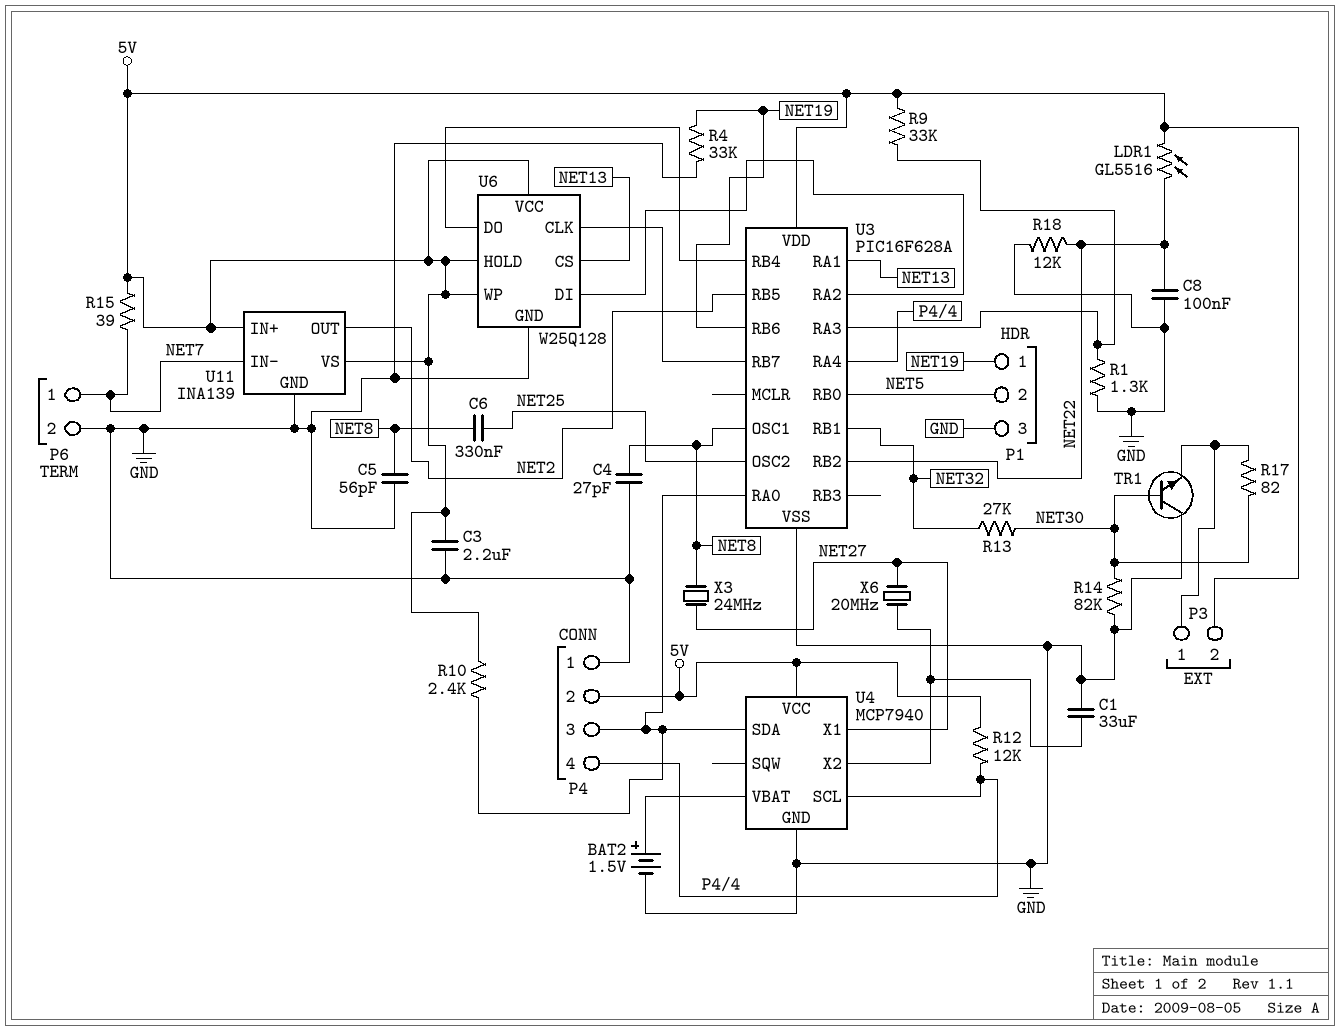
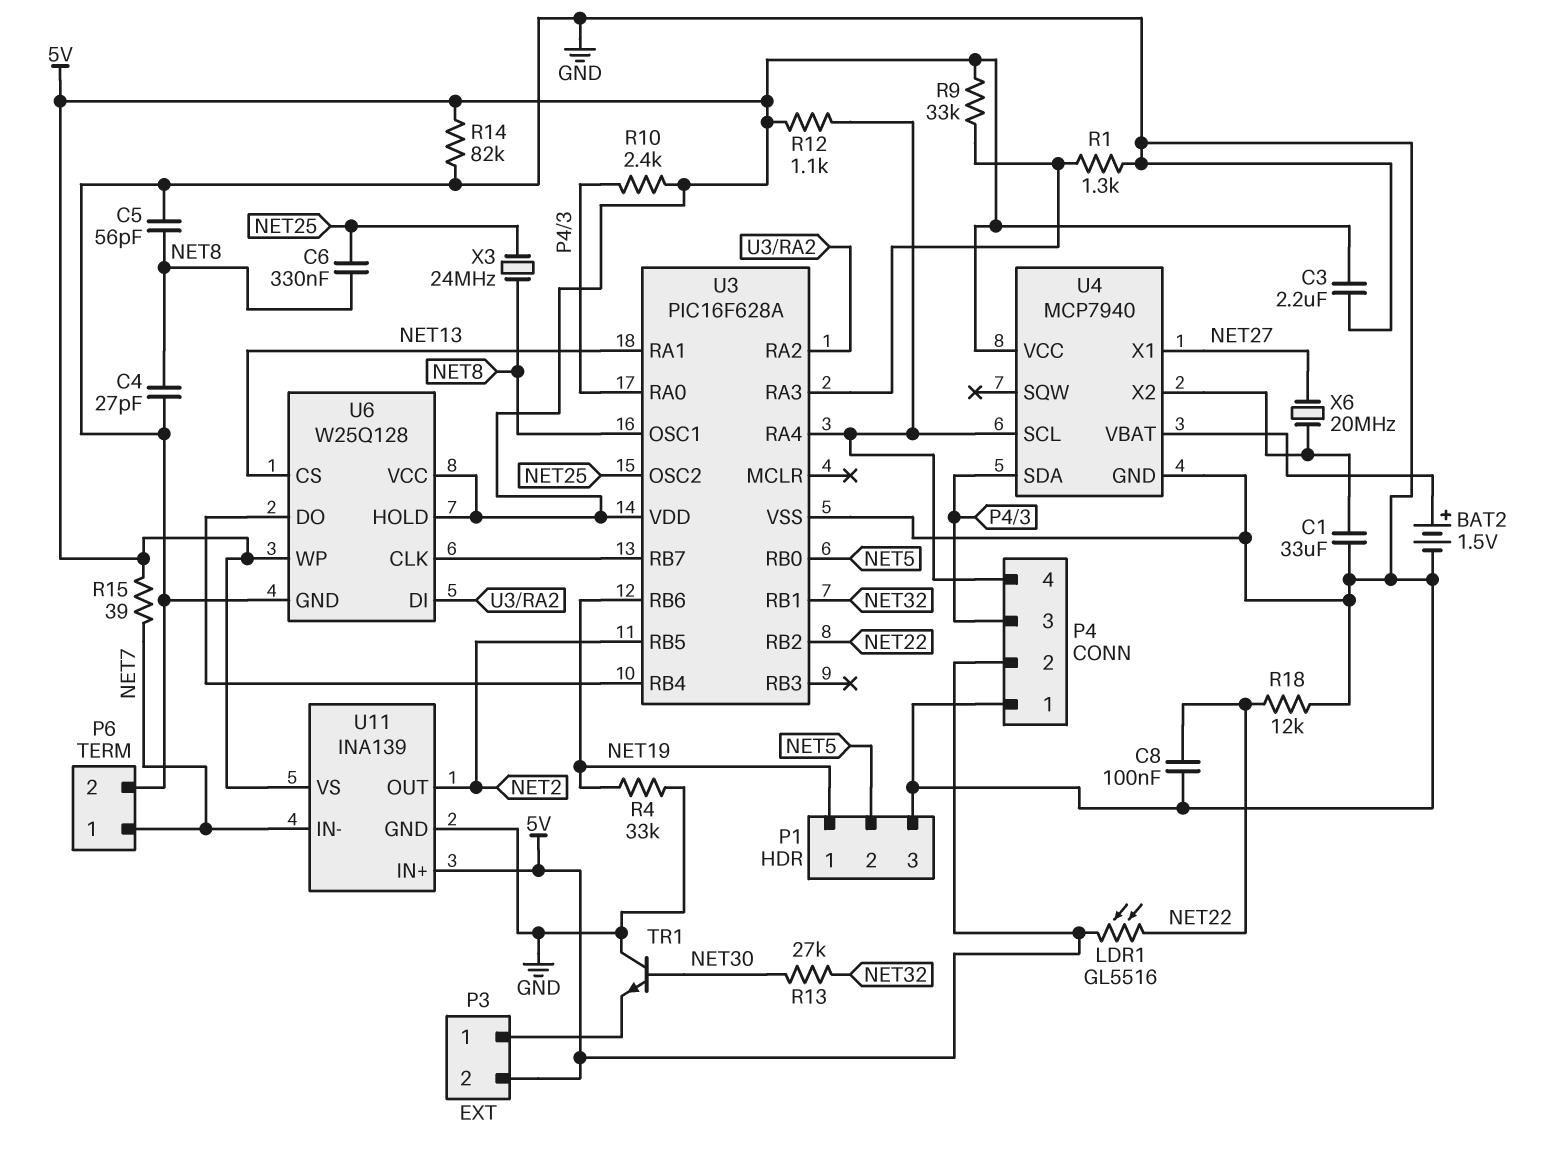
R12: 12k (5V, P4/4) -> 1.1k (5V, P4/4)
R14: 82k (GND, NET30) -> 82k (5V, GND)
R17: 82 (NET30, P3/1) -> none
X3: 24MHz (NET8, NET27) -> 24MHz (NET8, NET25)

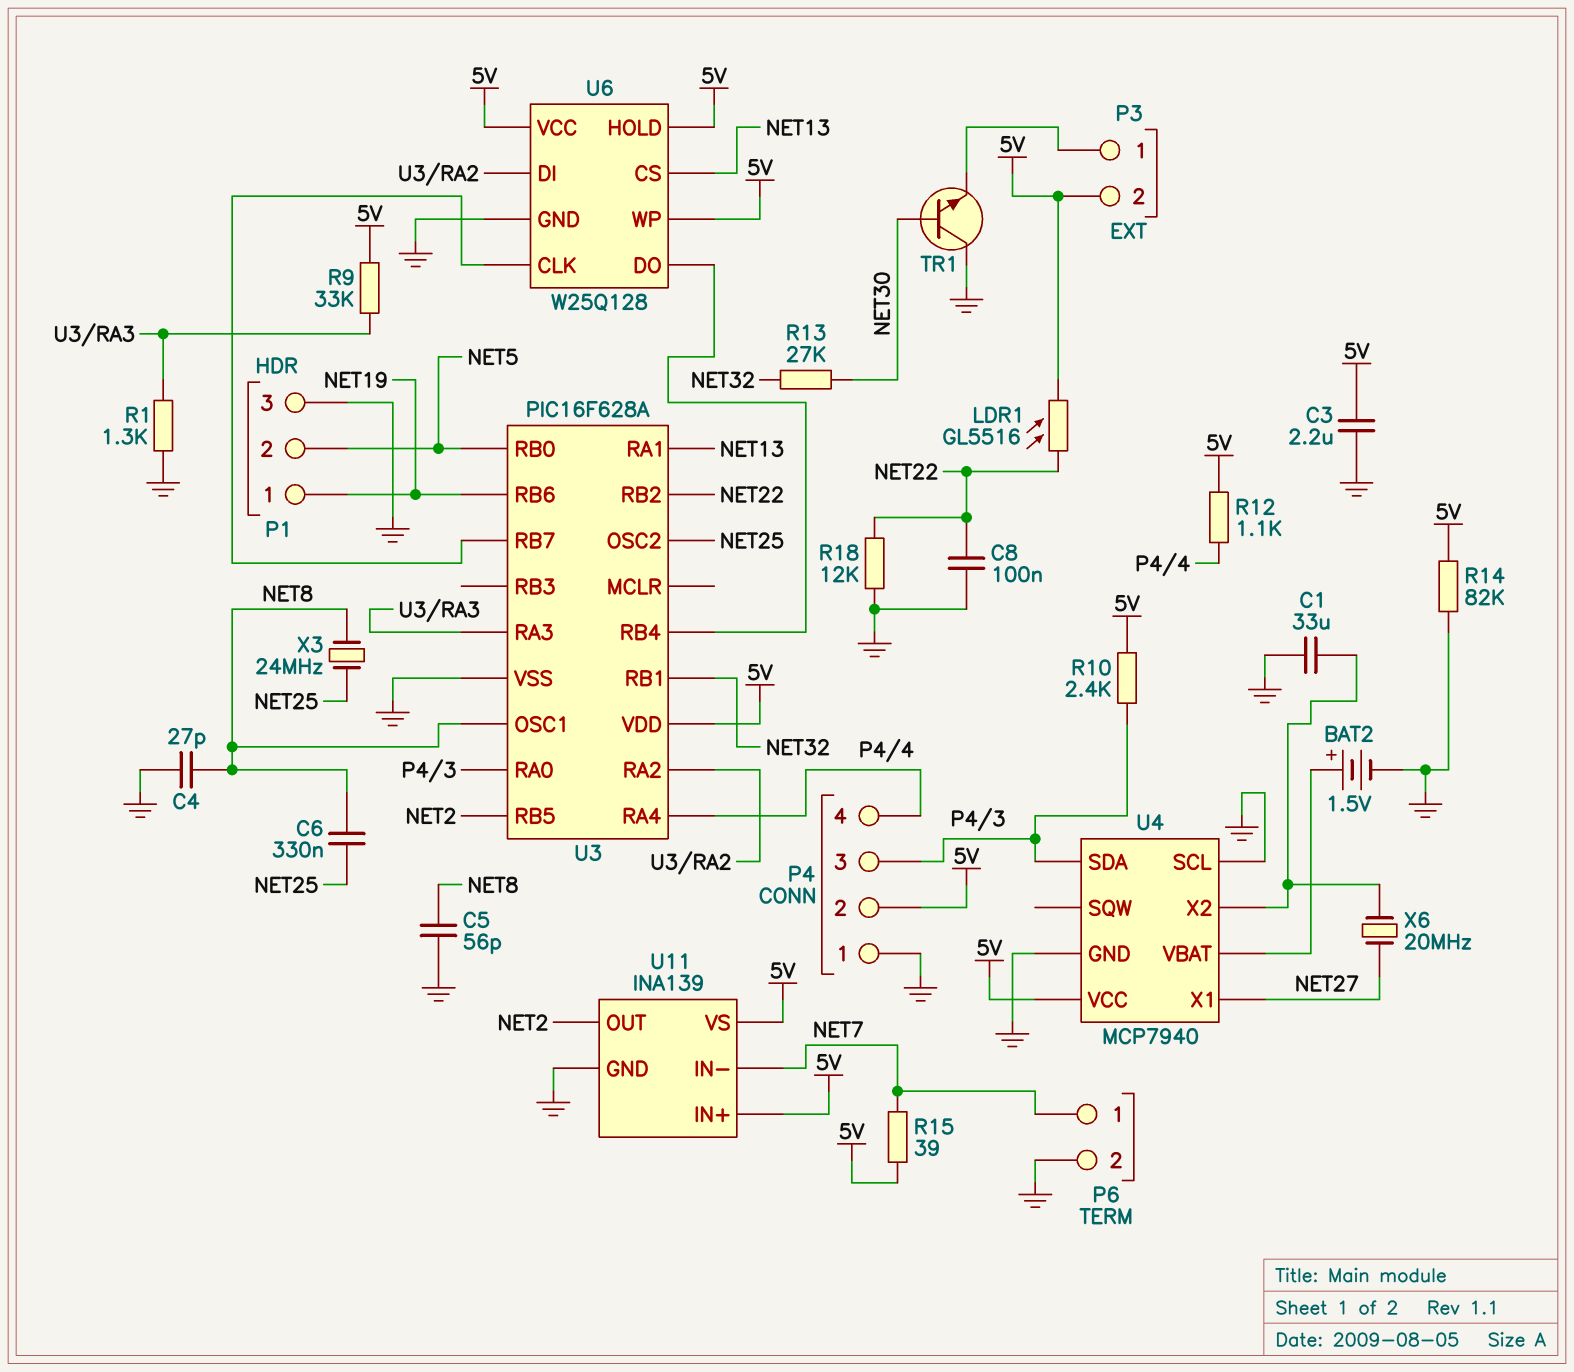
R4: 33k (GND, NET19) -> none
U4 pin SCL: P4/4 -> GND

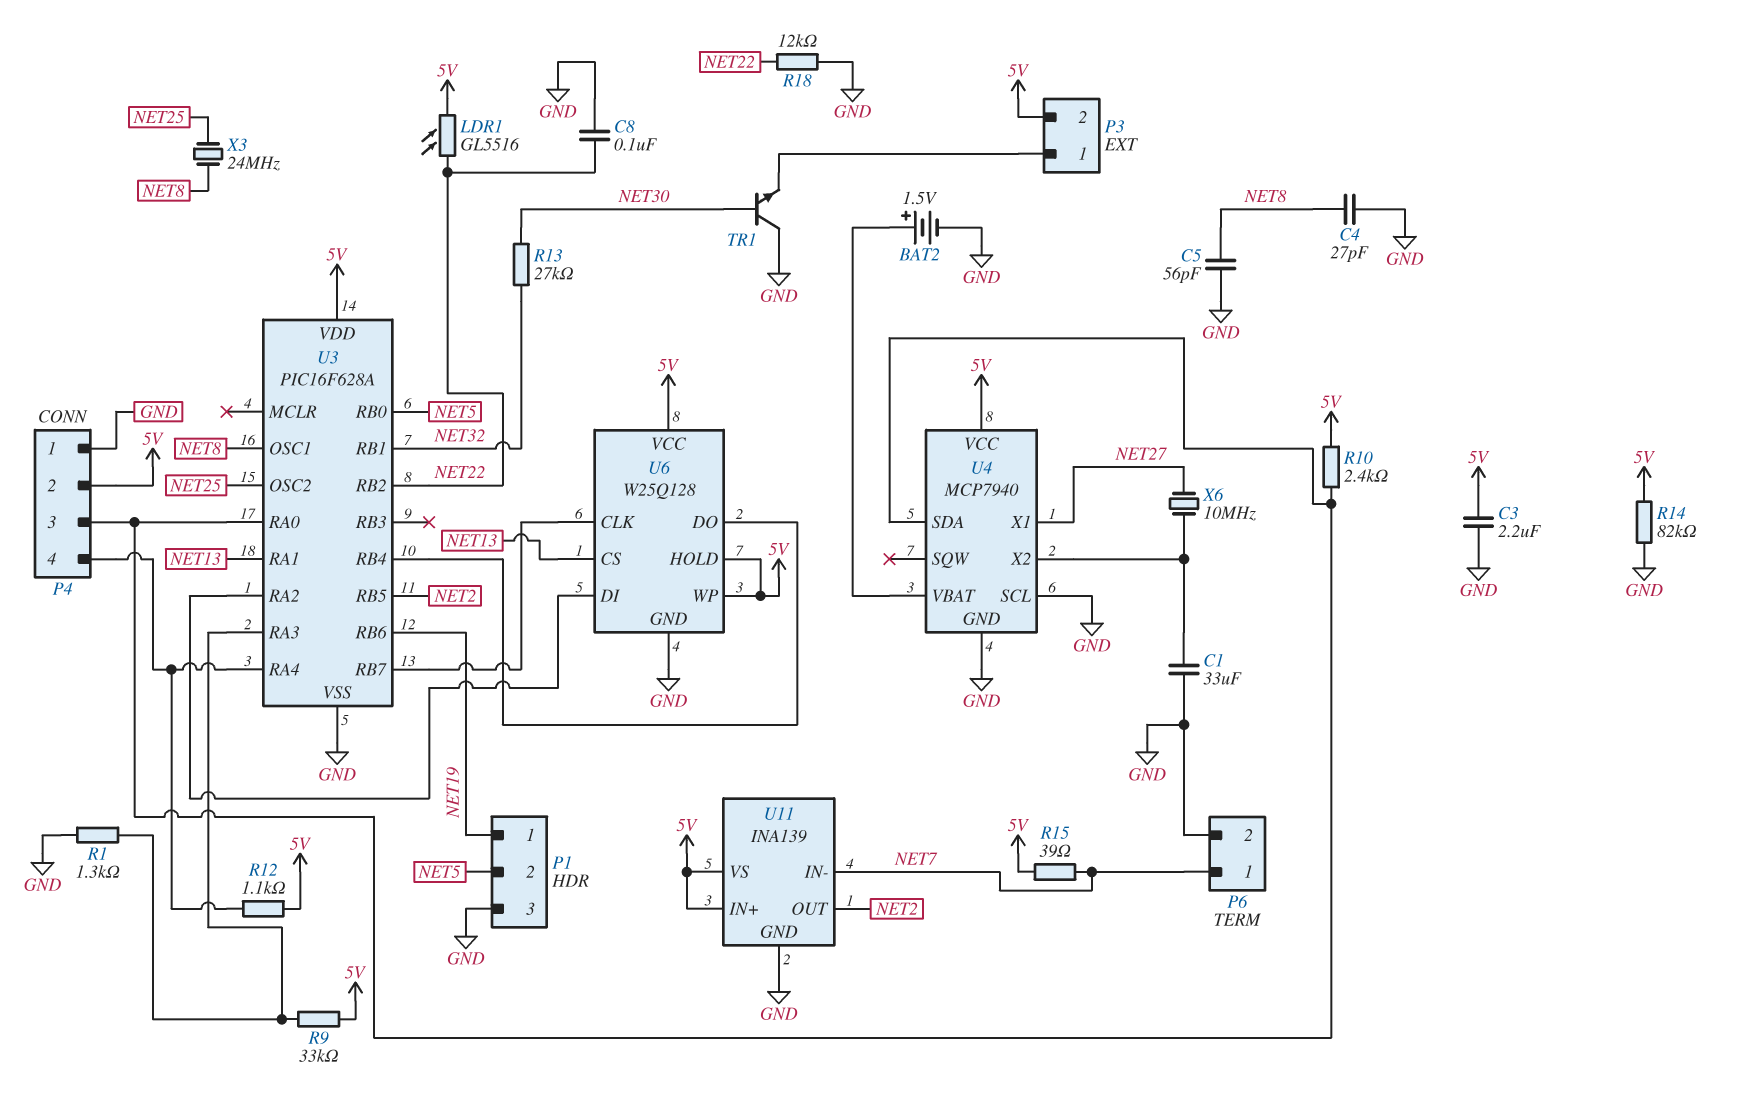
C6: 330nF (NET8, NET25) -> none
X6: 20MHz (NET27, U4/X2) -> 10MHz (NET27, U4/X2)

